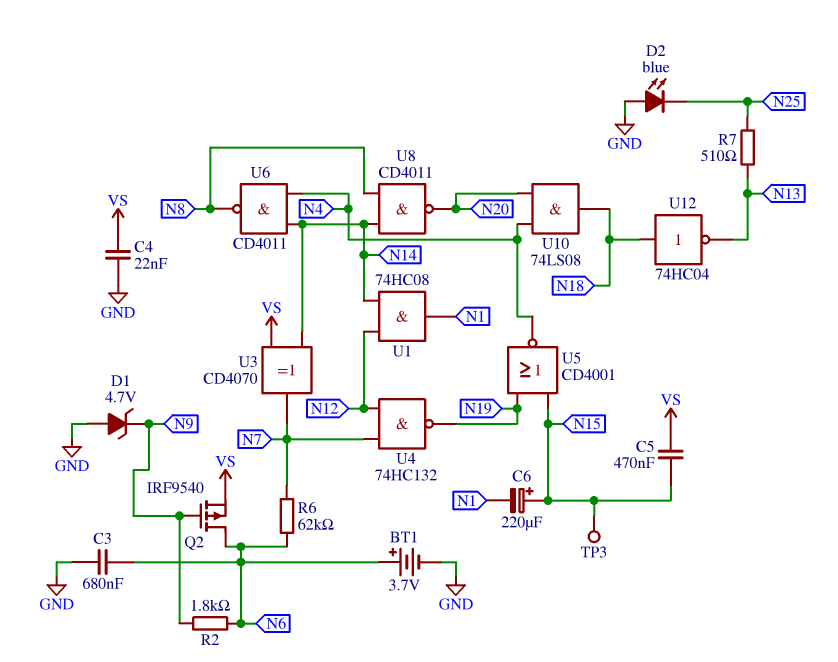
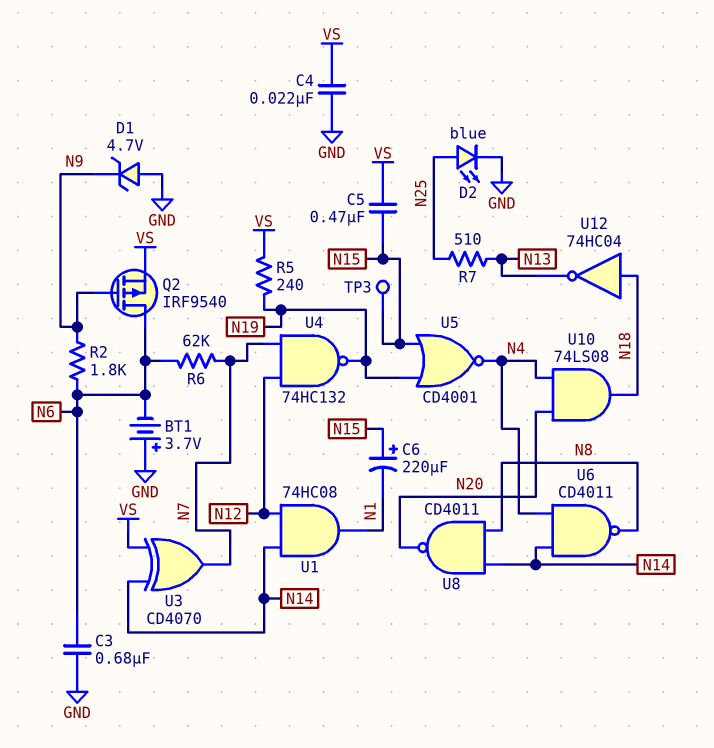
BT1: 3.7V (plus N6, minus GND) -> 3.7V (plus GND, minus N6)
D2: LED blue (A GND, K N25) -> LED blue (A N25, K GND)
R5: none -> 240 (N19, VS)

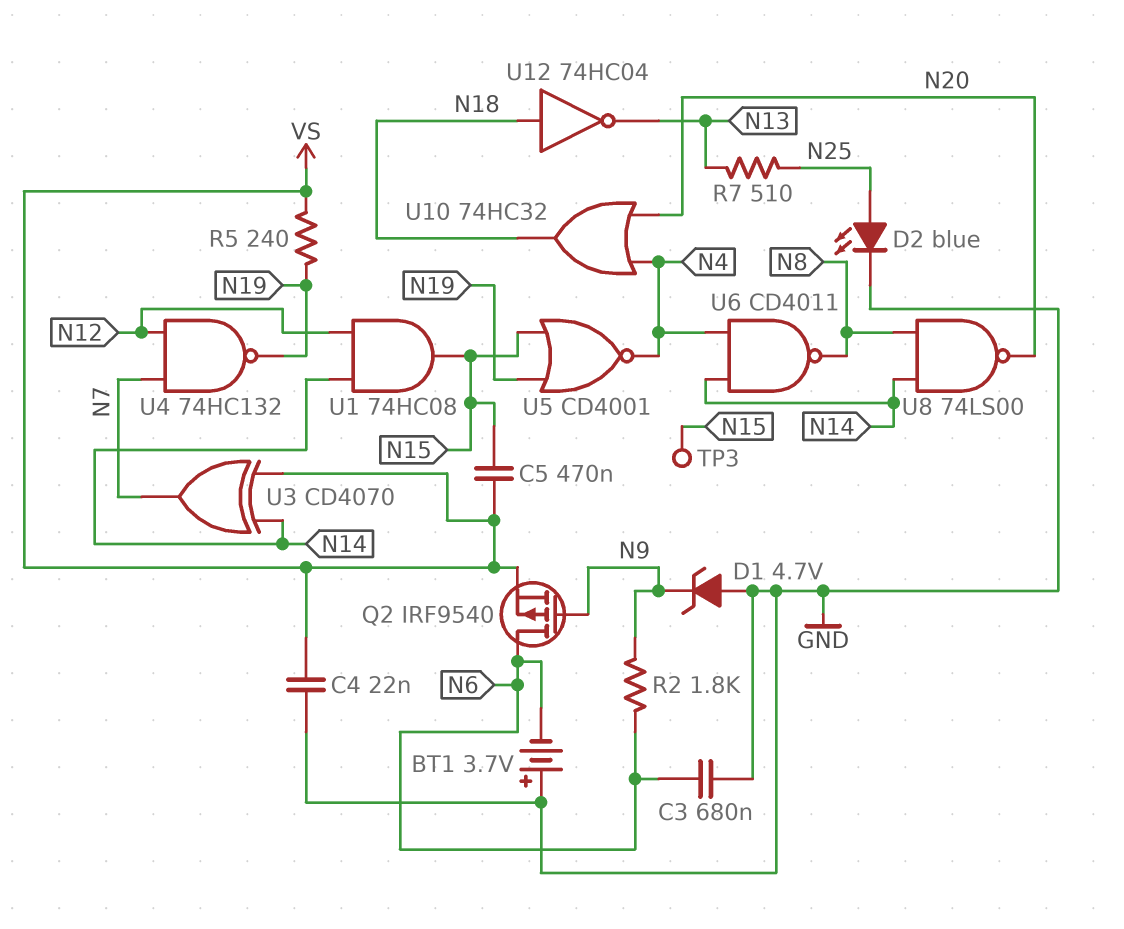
C6: 220uF (plus N15, minus N1) -> none
R6: 62k (N6, N7) -> none
U1: AND 74HC08 (in N12, in N14, out N1) -> AND 74HC08 (in N12, in N14, out N15)
U8: NAND CD4011 (in N8, in N14, out N20) -> NAND 74LS00 (in N8, in N14, out N20)
U10: AND 74LS08 (in N4, in N20, out N18) -> OR 74HC32 (in N4, in N20, out N18)

